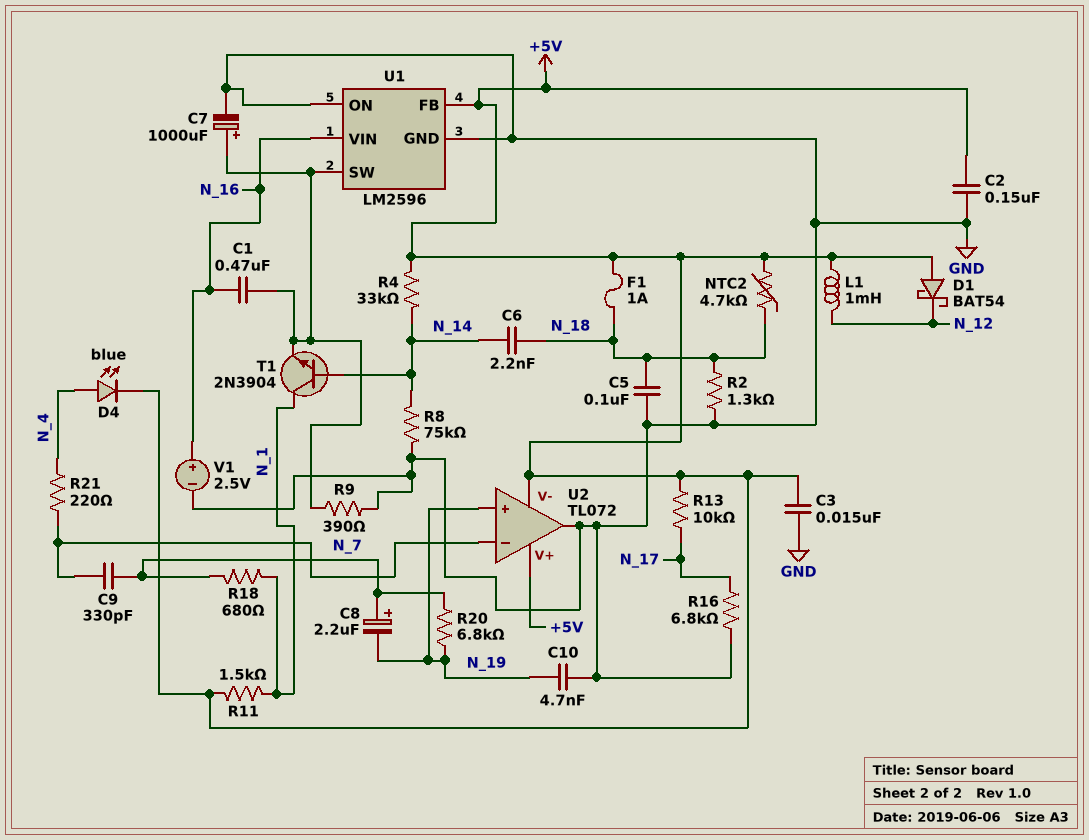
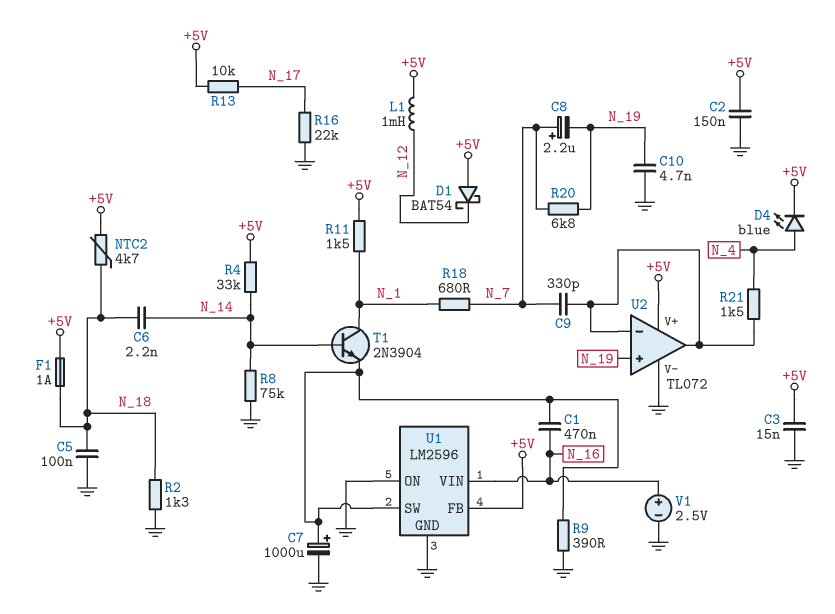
R16: 6.8k (GND, N_17) -> 22k (GND, N_17)
R21: 220 (N_4, U2/in-) -> 1.5k (N_4, U2/in-)
U2 pin V-: +5V -> GND
U2 pin out: GND -> U2/in-

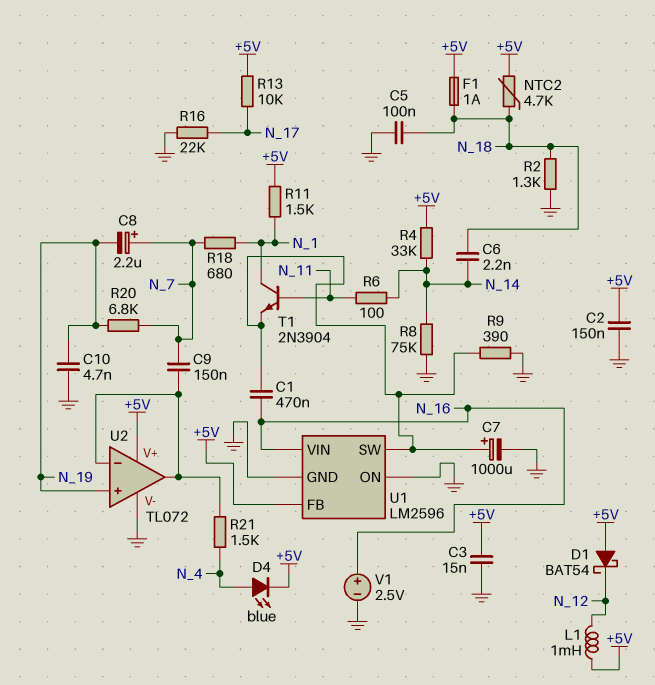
C9: 330pF (N_7, U2/in-) -> 150nF (N_7, U2/in-)
R6: none -> 100 (N_11, N_14)
T1: NPN 2N3904 (B N_14, C N_1, E U1/SW) -> NPN 2N3904 (B N_11, C N_1, E U1/SW)

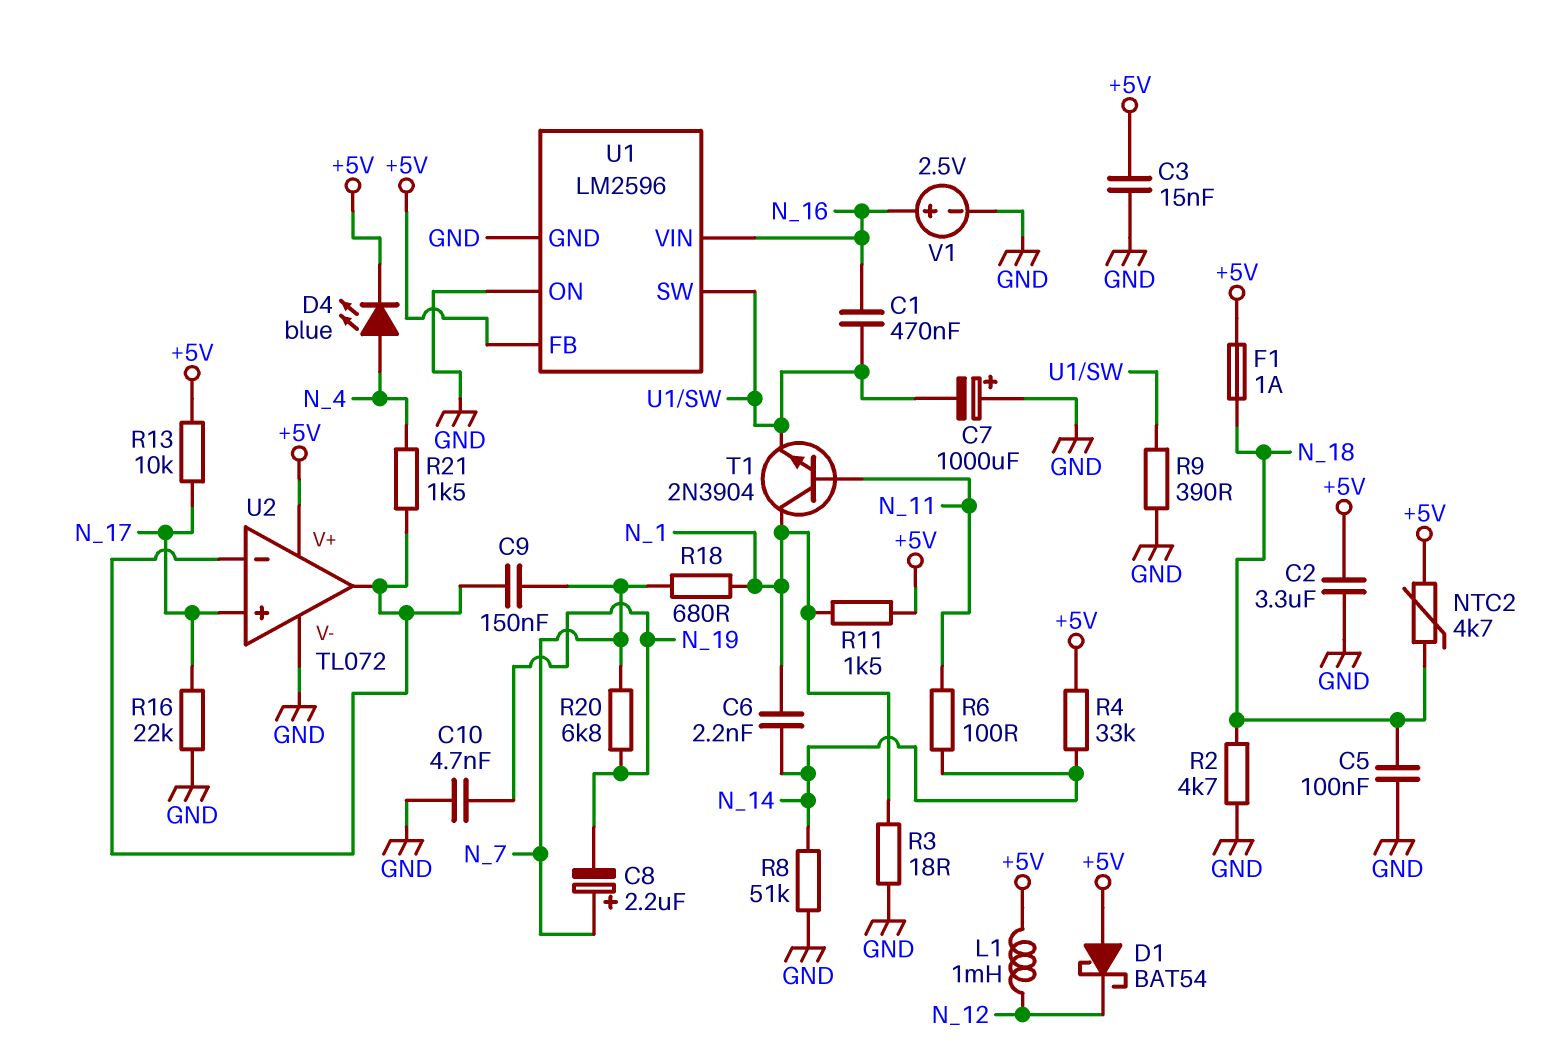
C2: 150nF (+5V, GND) -> 3.3uF (+5V, GND)
C6: 2.2nF (N_14, N_18) -> 2.2nF (N_1, N_14)
C7: 1000uF (plus U1/SW, minus GND) -> 1000uF (plus GND, minus U1/SW)
R2: 1.3k (GND, N_18) -> 4.7k (GND, N_18)
R3: none -> 18 (GND, N_1)
R8: 75k (GND, N_14) -> 51k (GND, N_14)
U2 pin in+: N_19 -> N_17

